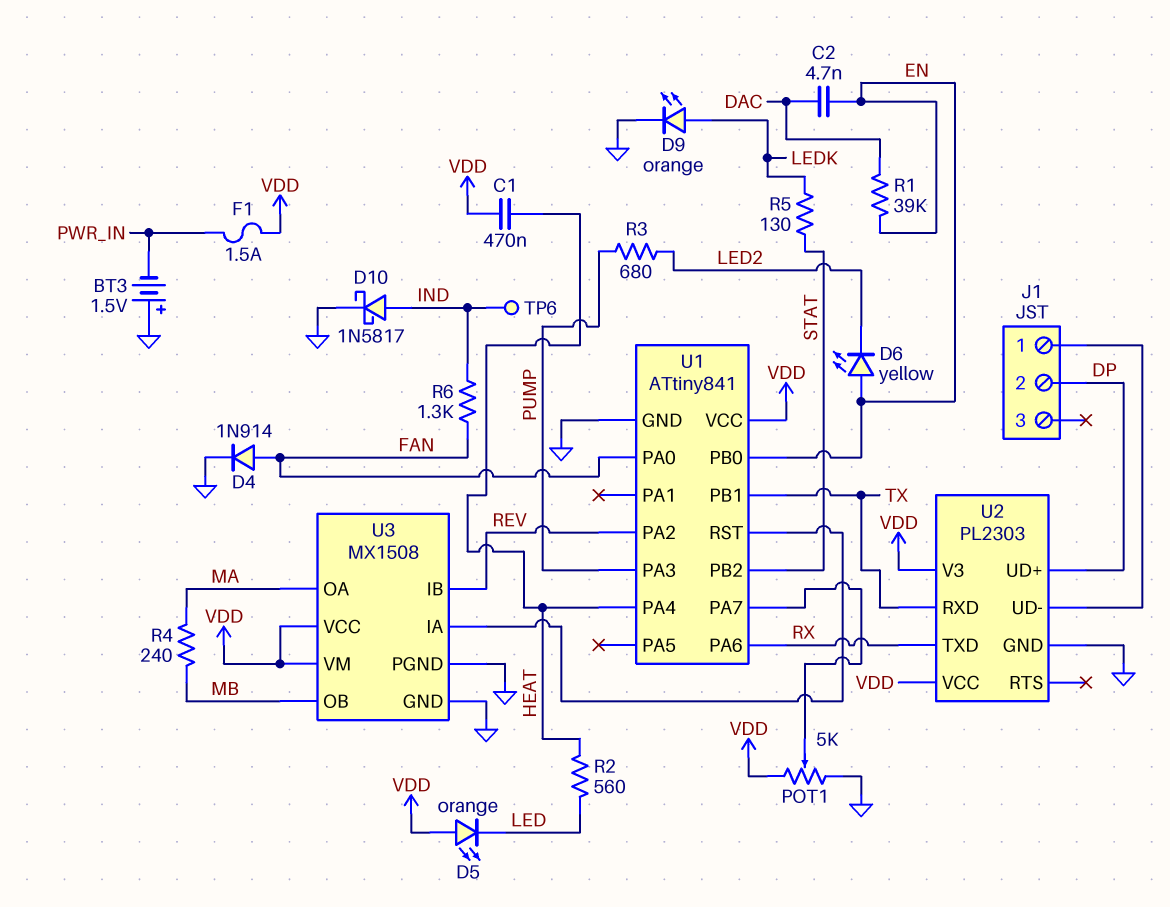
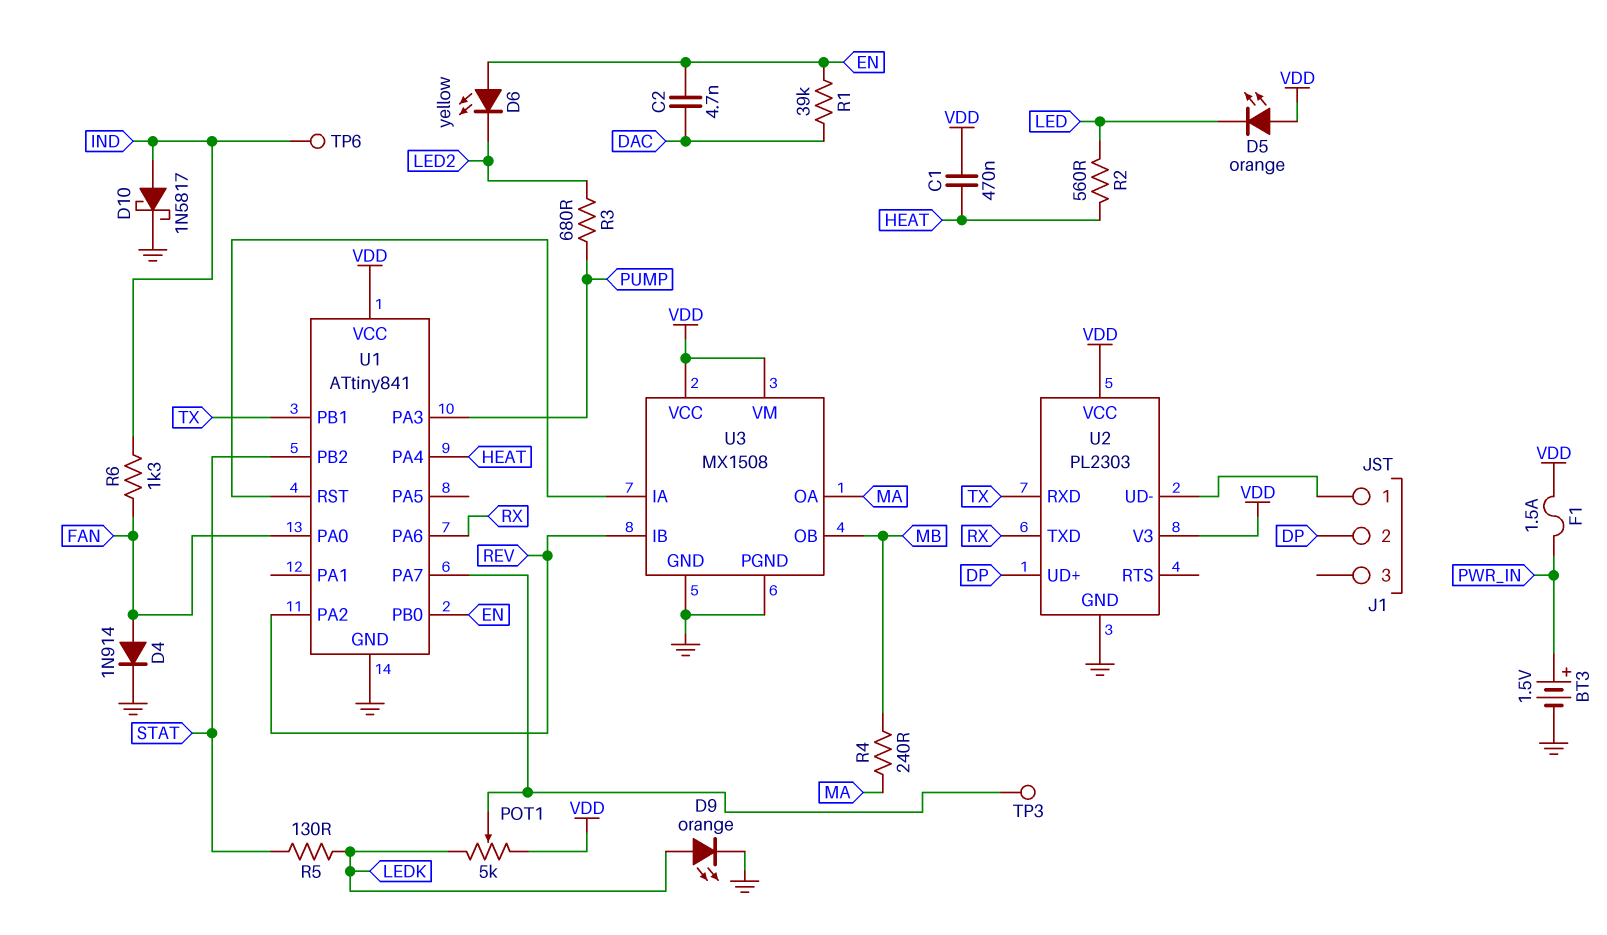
BT3: 1.5V (plus GND, minus PWR_IN) -> 1.5V (plus PWR_IN, minus GND)
POT1: 5k (GND, VDD, wiper U1/PA7) -> 5k (LEDK, VDD, wiper U1/PA7)
TP3: none -> test point (U1/PA7)

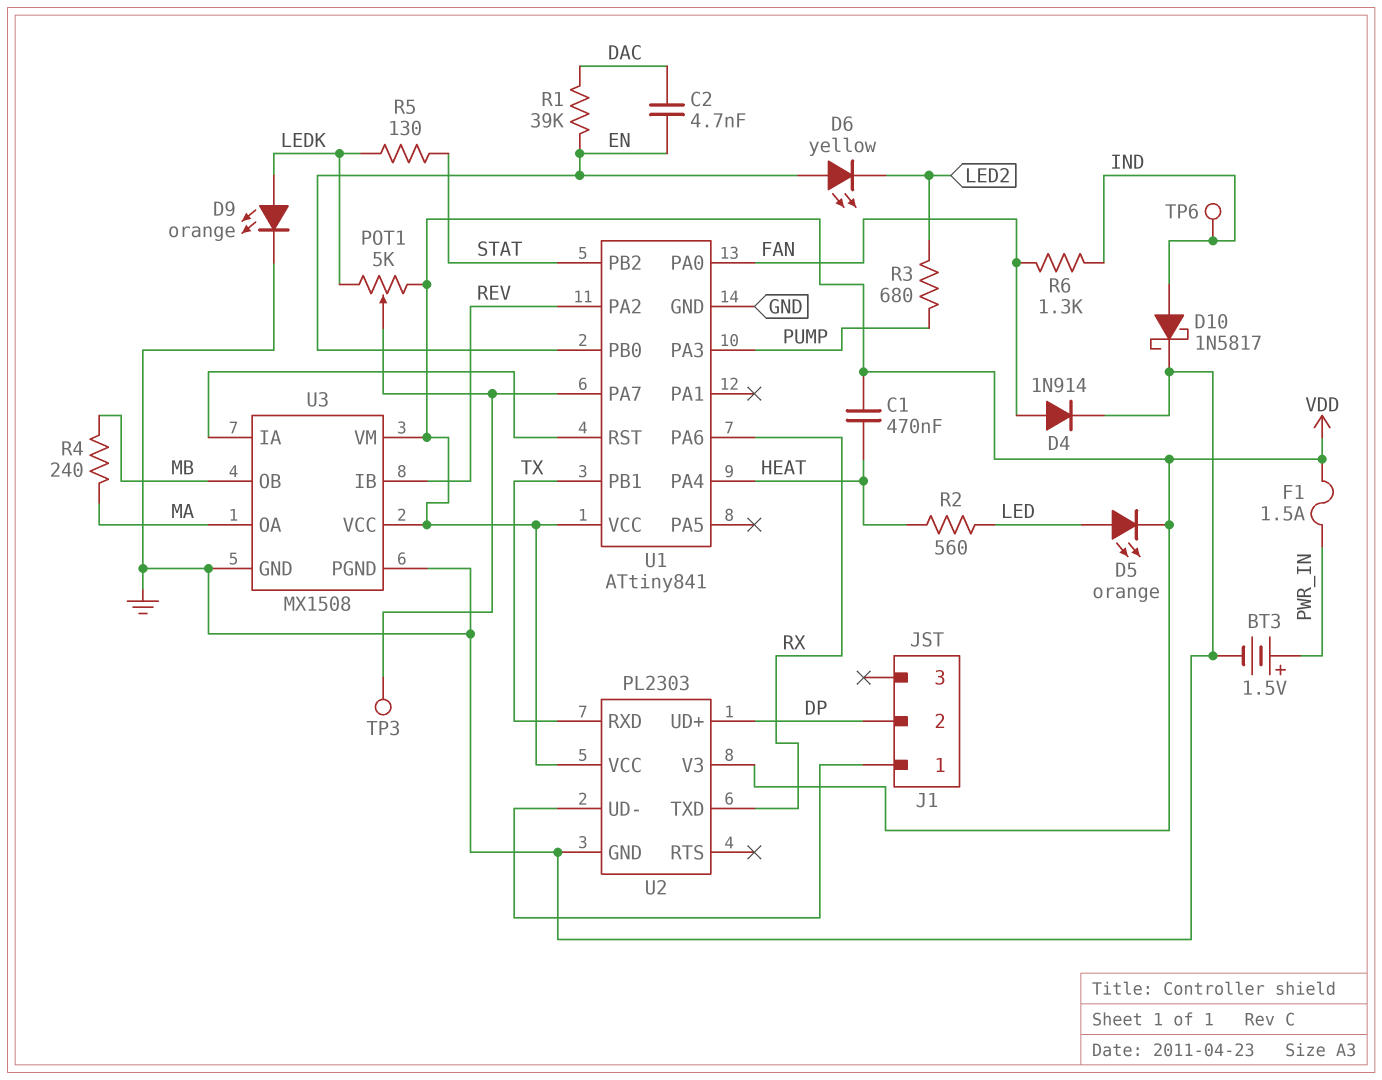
D5: LED orange (A VDD, K LED) -> LED orange (A LED, K VDD)

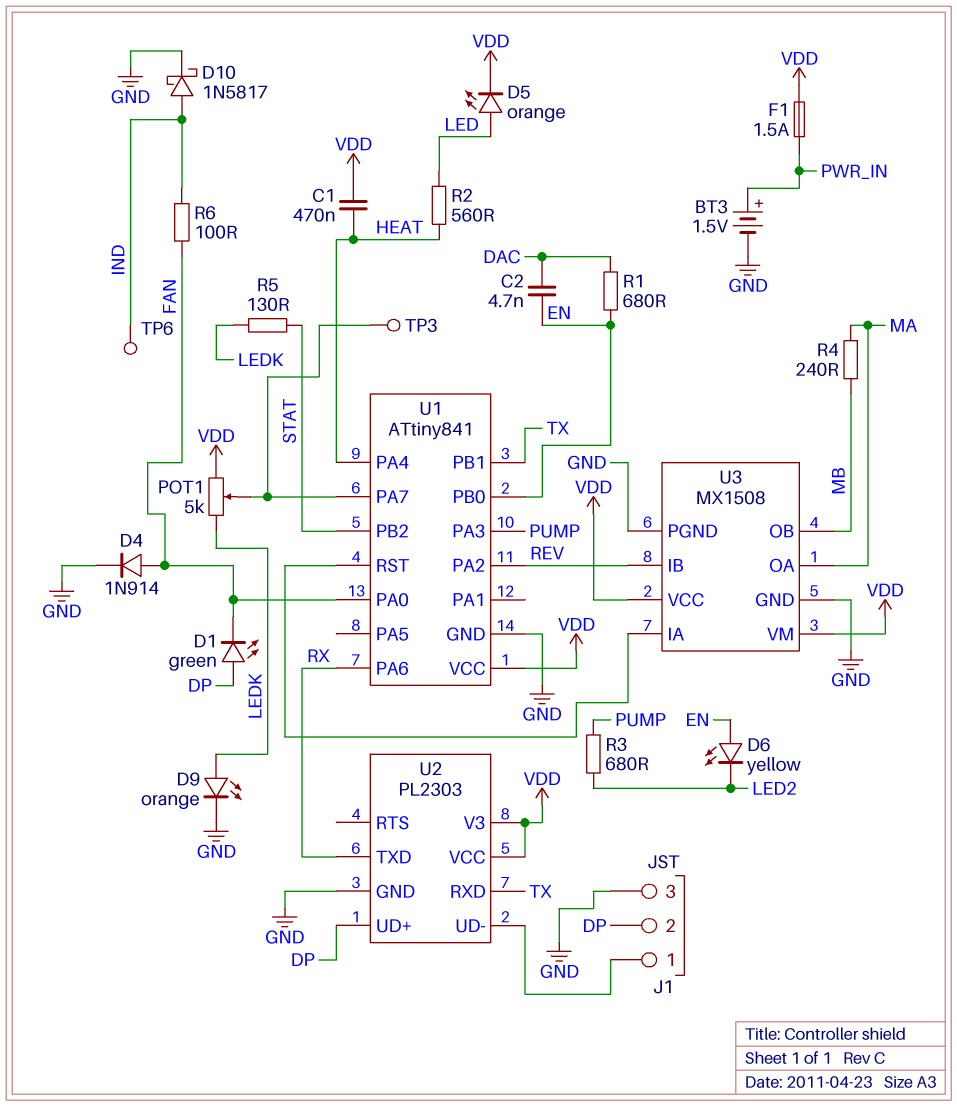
D1: none -> LED green (A DP, K FAN)
J1 pin 3: none -> GND
R1: 39k (DAC, EN) -> 680 (DAC, EN)
R6: 1.3k (FAN, IND) -> 100 (FAN, IND)

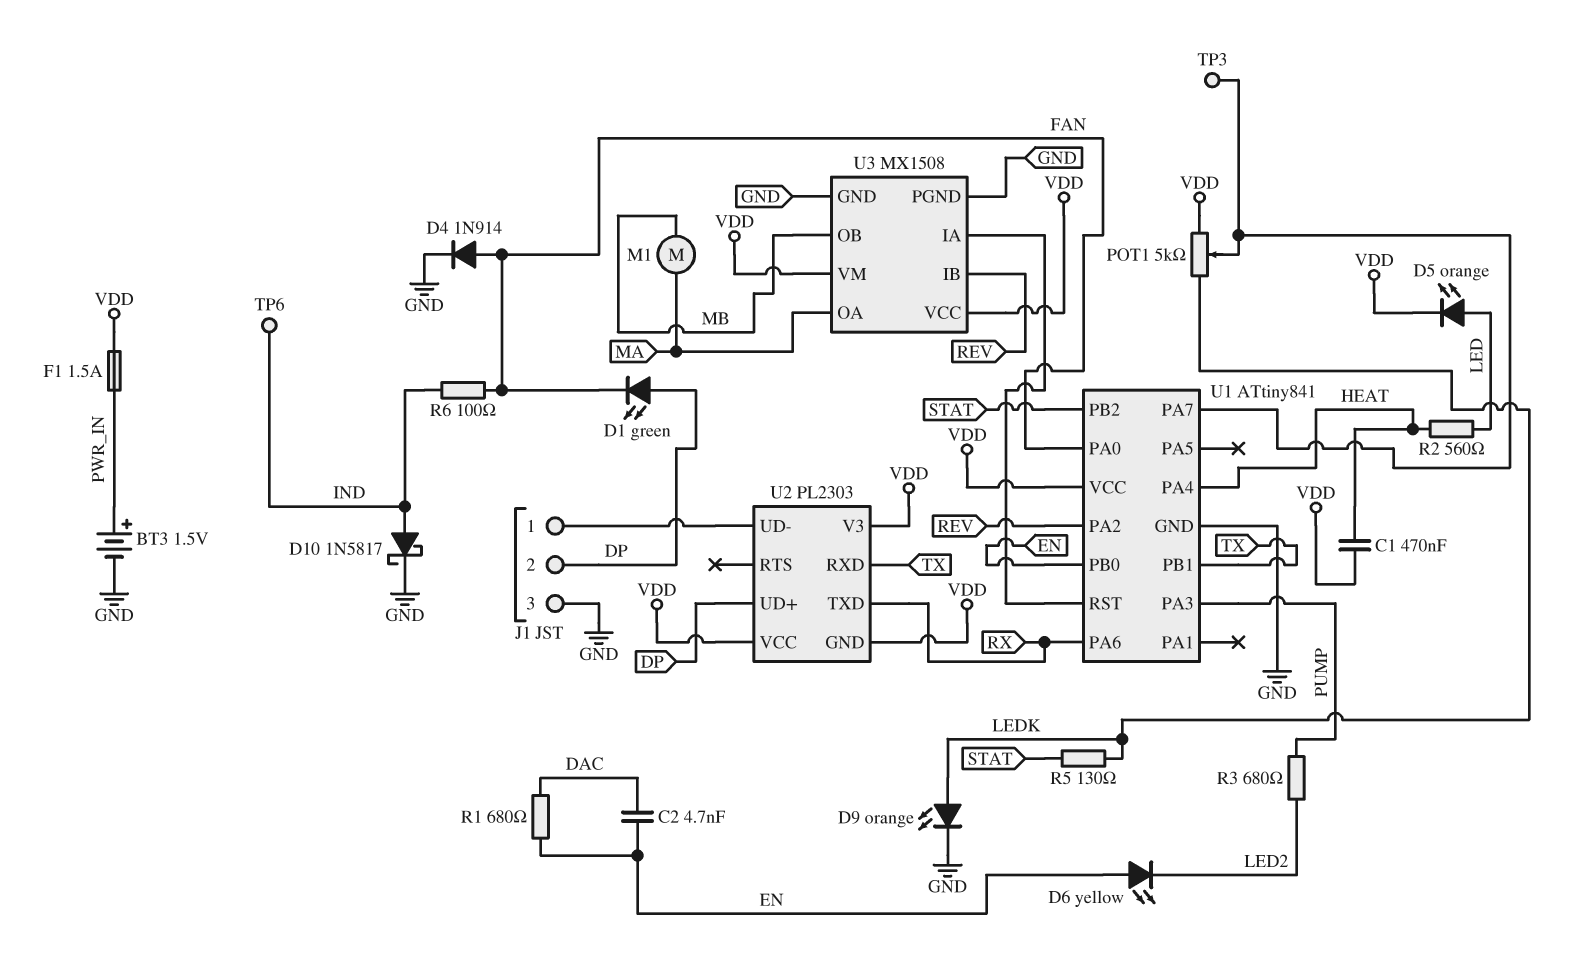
M1: none -> motor (MA, MB)
R4: 240 (MA, MB) -> none
U2 pin GND: GND -> VDD

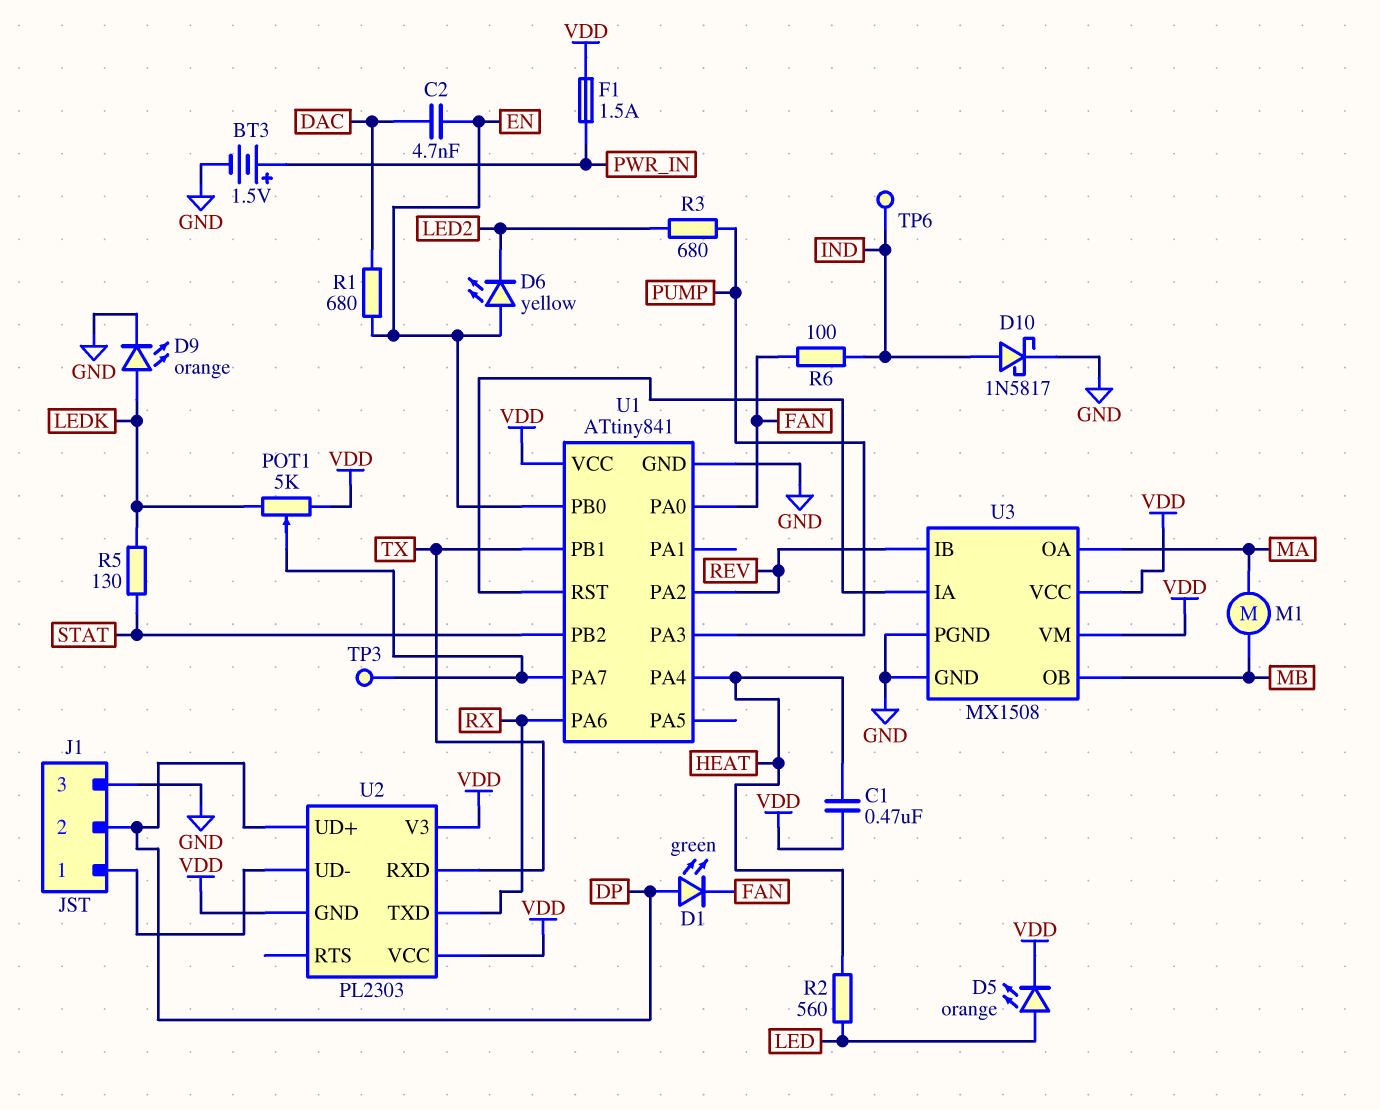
D4: diode 1N914 (A FAN, K GND) -> none

